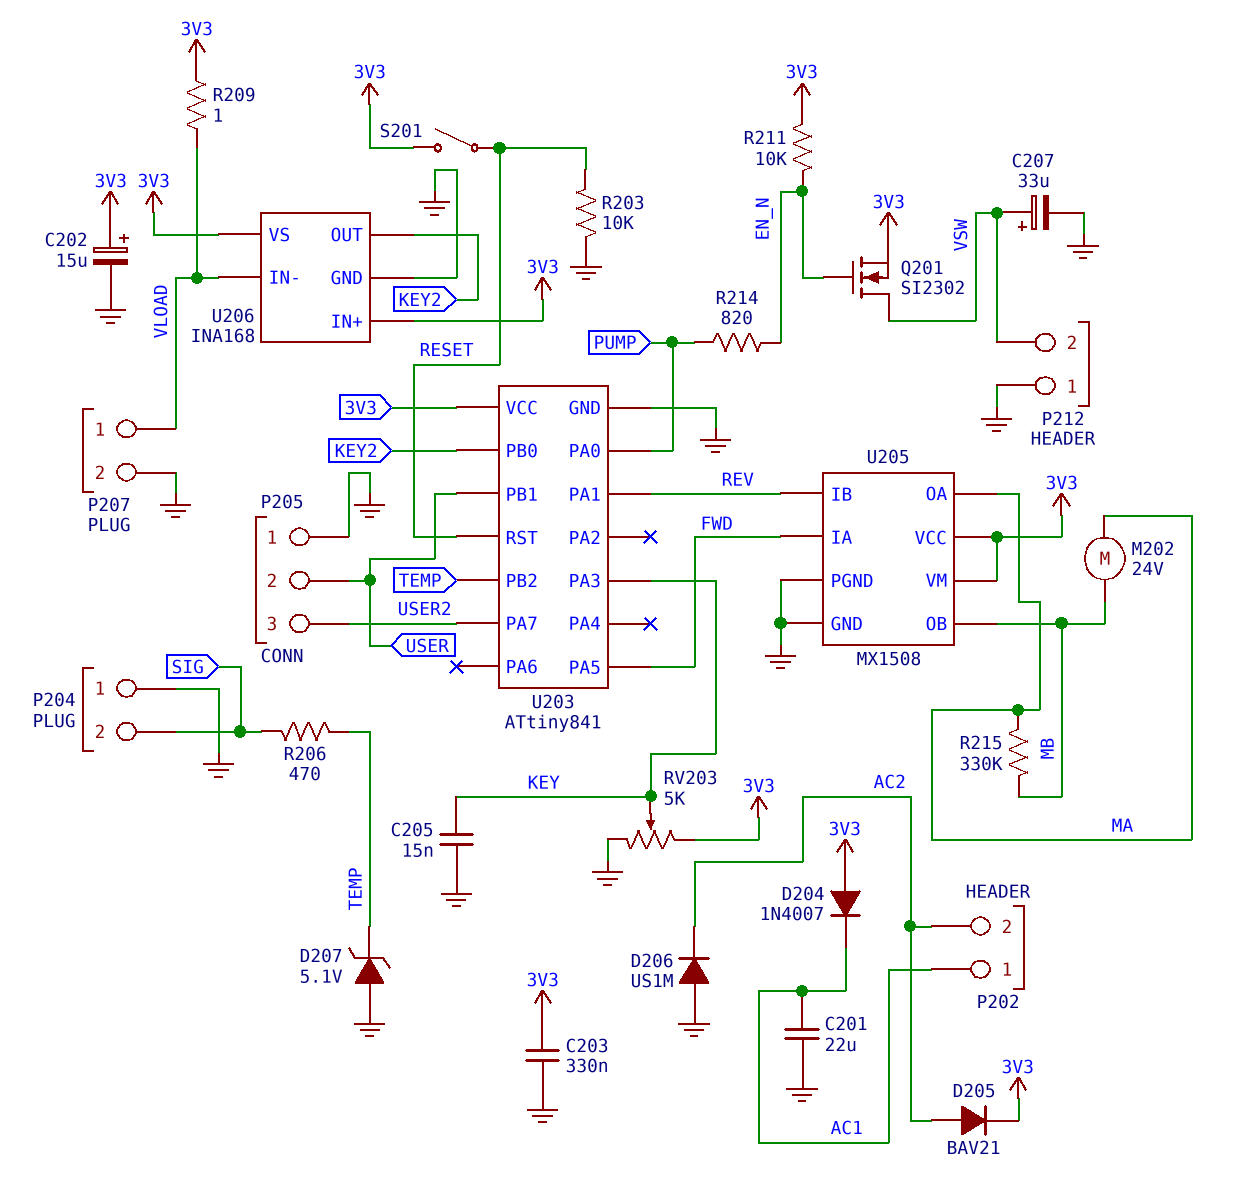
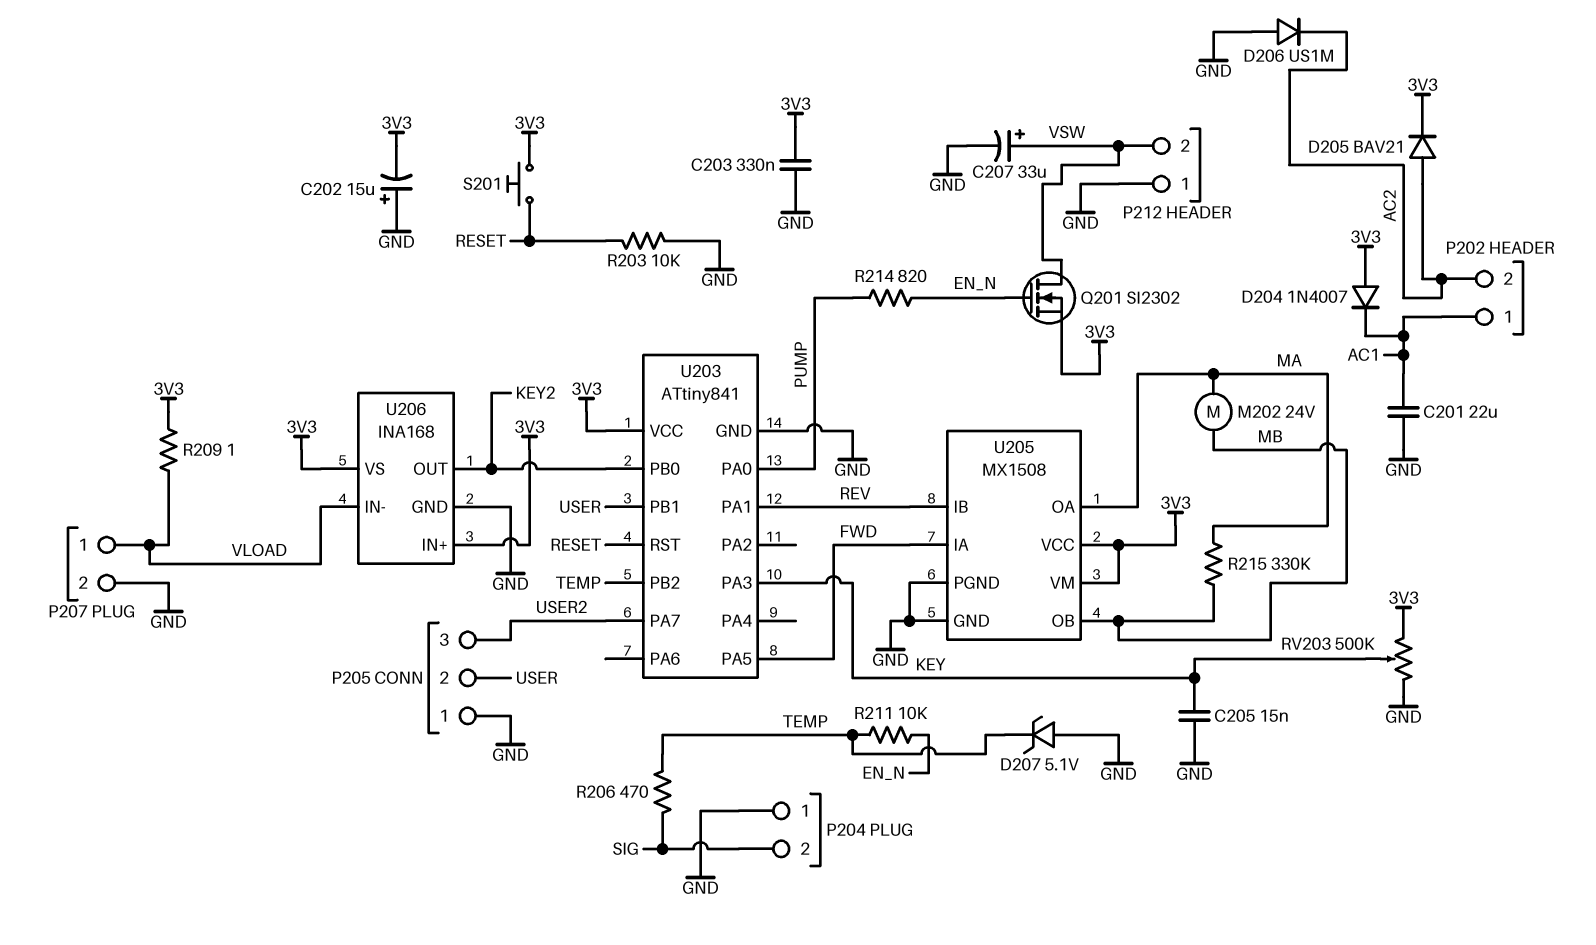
C202: 15uF (plus 3V3, minus GND) -> 15uF (plus GND, minus 3V3)
R211: 10k (3V3, EN_N) -> 10k (EN_N, TEMP)
RV203: 5k (3V3, GND, wiper KEY) -> 500k (3V3, GND, wiper KEY)
S201: switch (3V3, RESET) -> button (3V3, RESET)

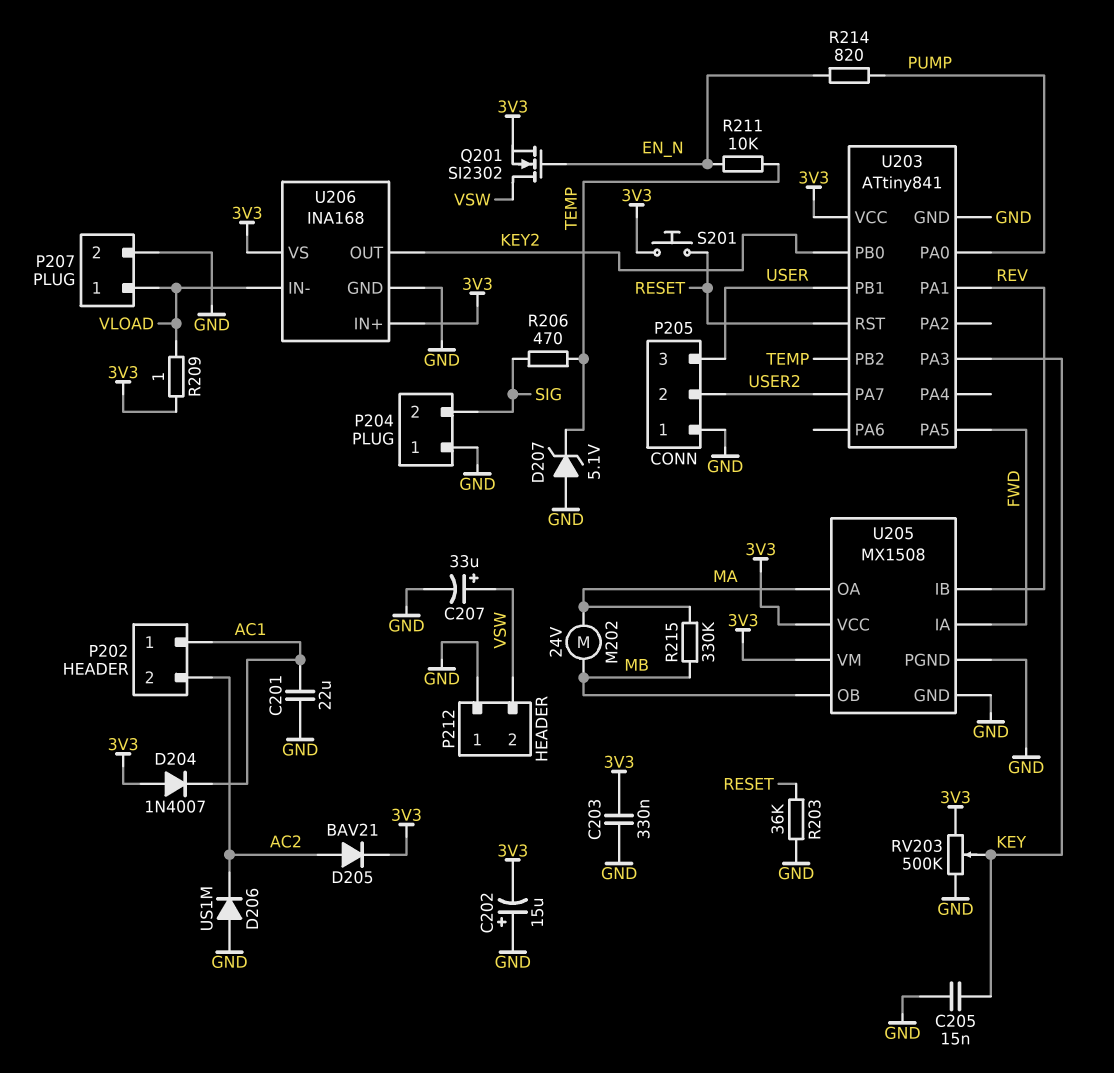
P205 pin 2: USER -> USER2
P205 pin 3: USER2 -> USER
R203: 10k (GND, RESET) -> 36k (GND, RESET)

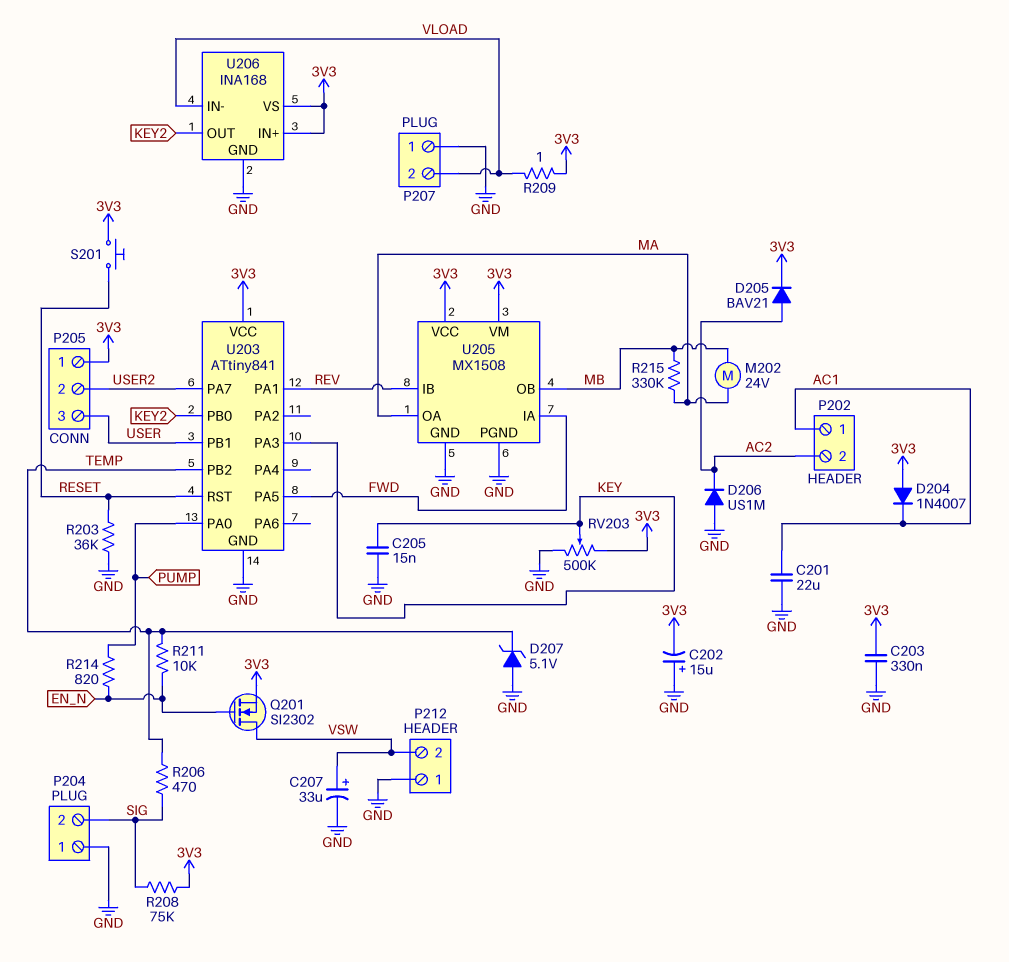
P205 pin 1: GND -> 3V3
P207 pin 1: VLOAD -> GND
P207 pin 2: GND -> VLOAD
R208: none -> 75k (3V3, SIG)

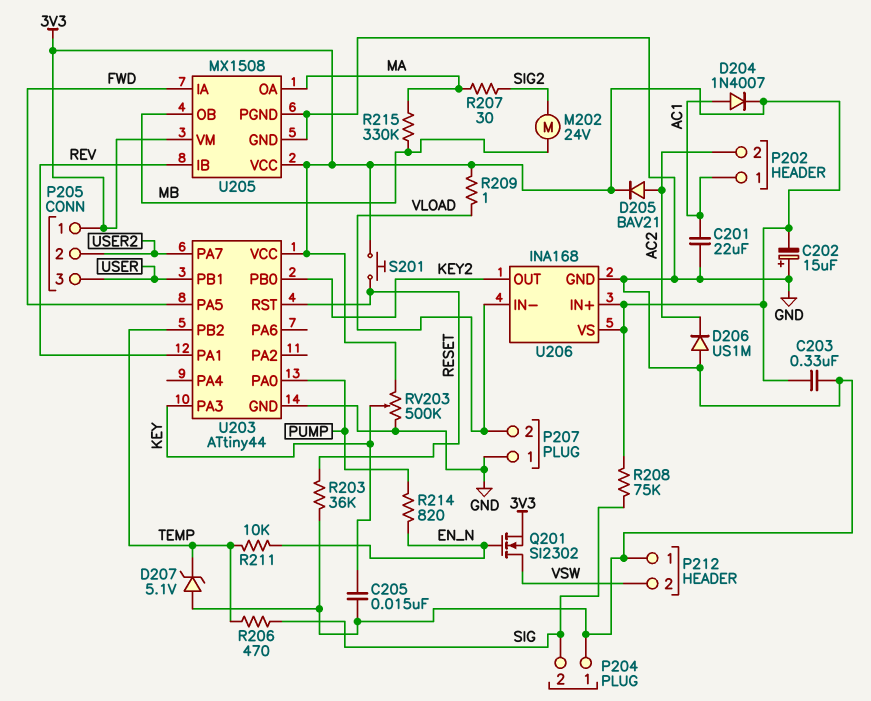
C207: 33uF (plus VSW, minus GND) -> none
D204: diode 1N4007 (A 3V3, K AC1) -> diode 1N4007 (A AC1, K 3V3)
M202: motor 24V (MA, MB) -> motor 24V (MB, SIG2)
R207: none -> 30 (MA, SIG2)
U203: ATtiny841 -> ATtiny44

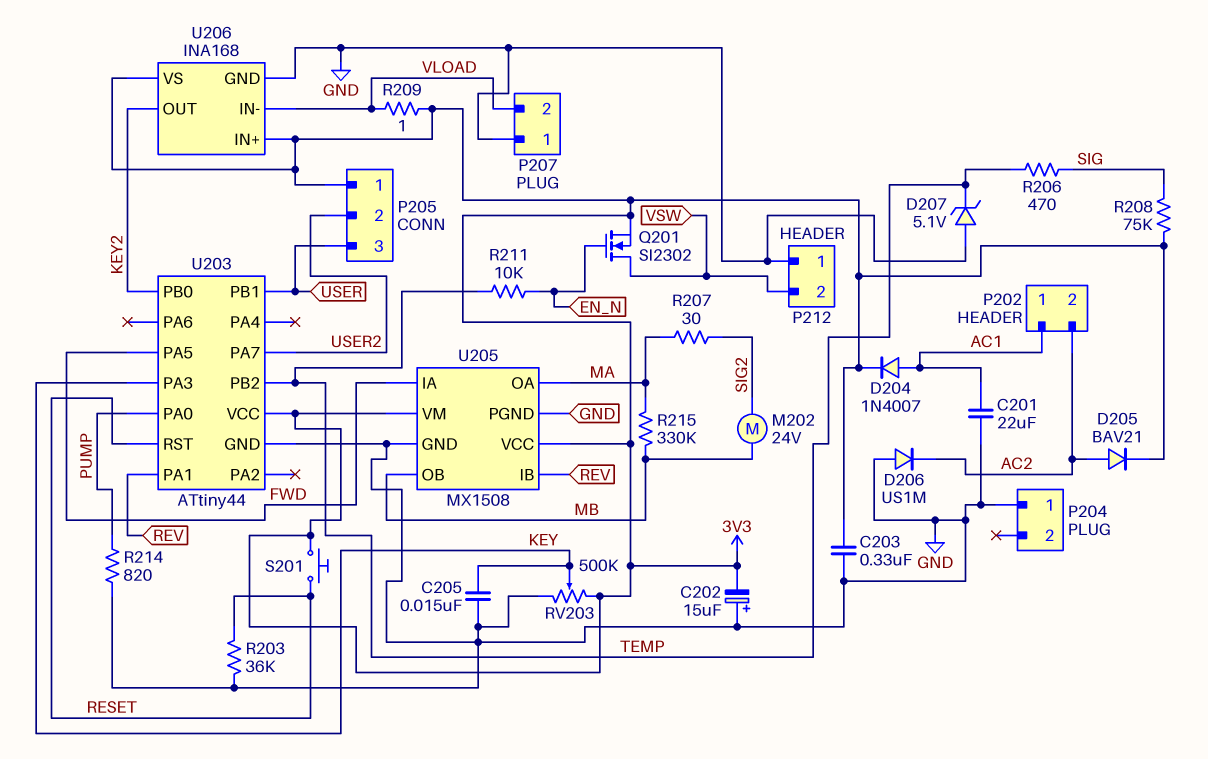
P204 pin 2: SIG -> none
R214: 820 (EN_N, PUMP) -> 820 (GND, PUMP)

